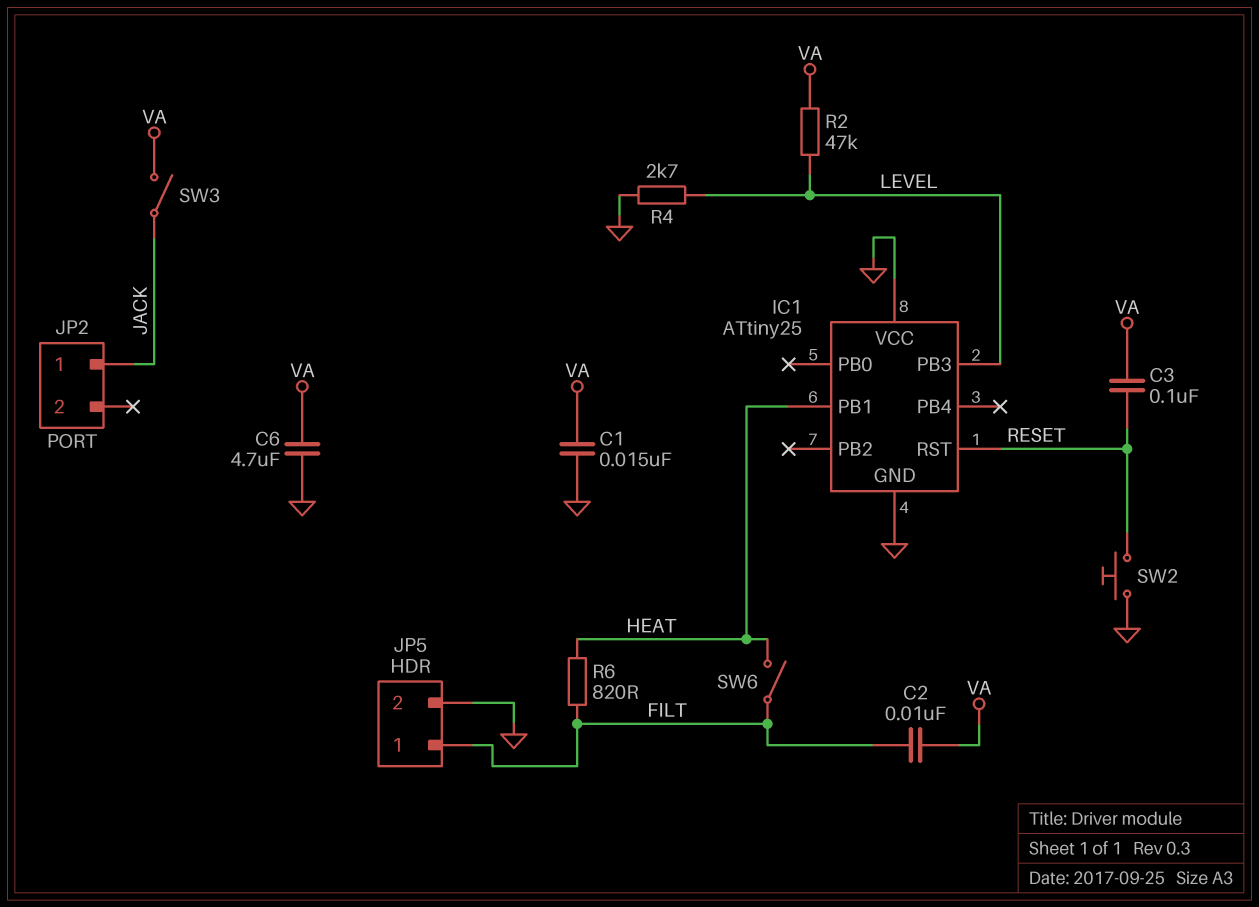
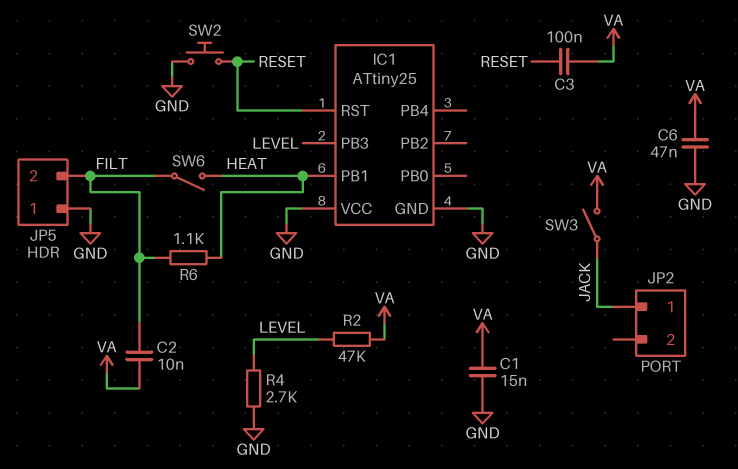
C6: 4.7uF (GND, VA) -> 47nF (GND, VA)
JP5 pin 1: FILT -> GND
JP5 pin 2: GND -> FILT
R6: 820 (FILT, HEAT) -> 1.1k (FILT, HEAT)

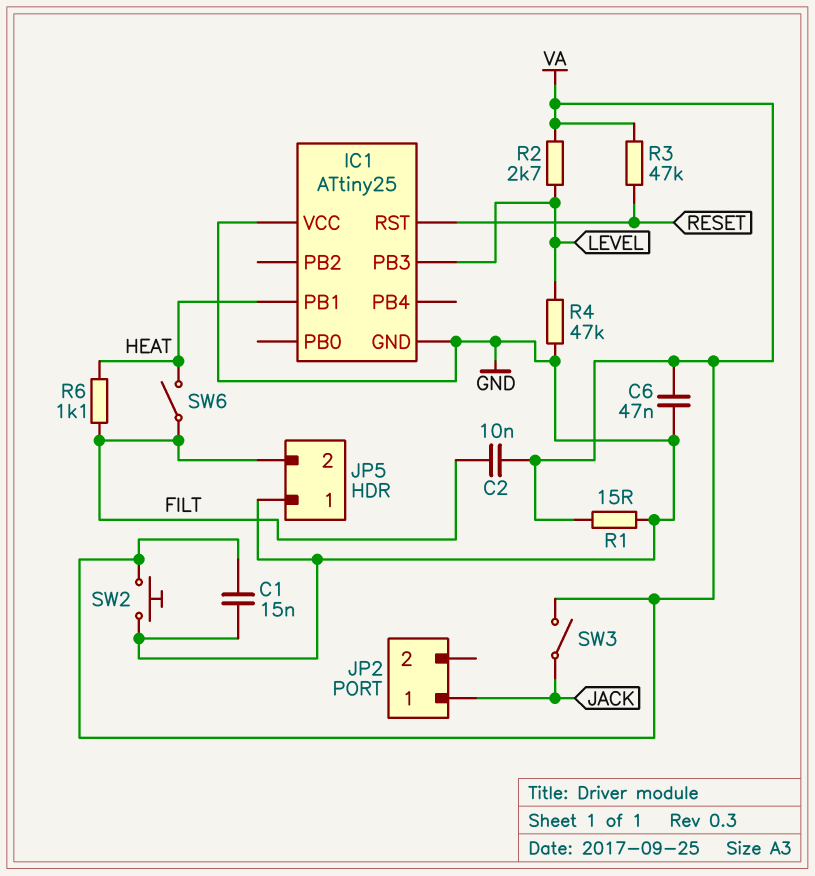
C3: 100nF (RESET, VA) -> none
R1: none -> 15 (GND, VA)
R2: 47k (LEVEL, VA) -> 2.7k (LEVEL, VA)
R3: none -> 47k (RESET, VA)
R4: 2.7k (GND, LEVEL) -> 47k (GND, LEVEL)
SW2: button (GND, RESET) -> button (GND, VA)

